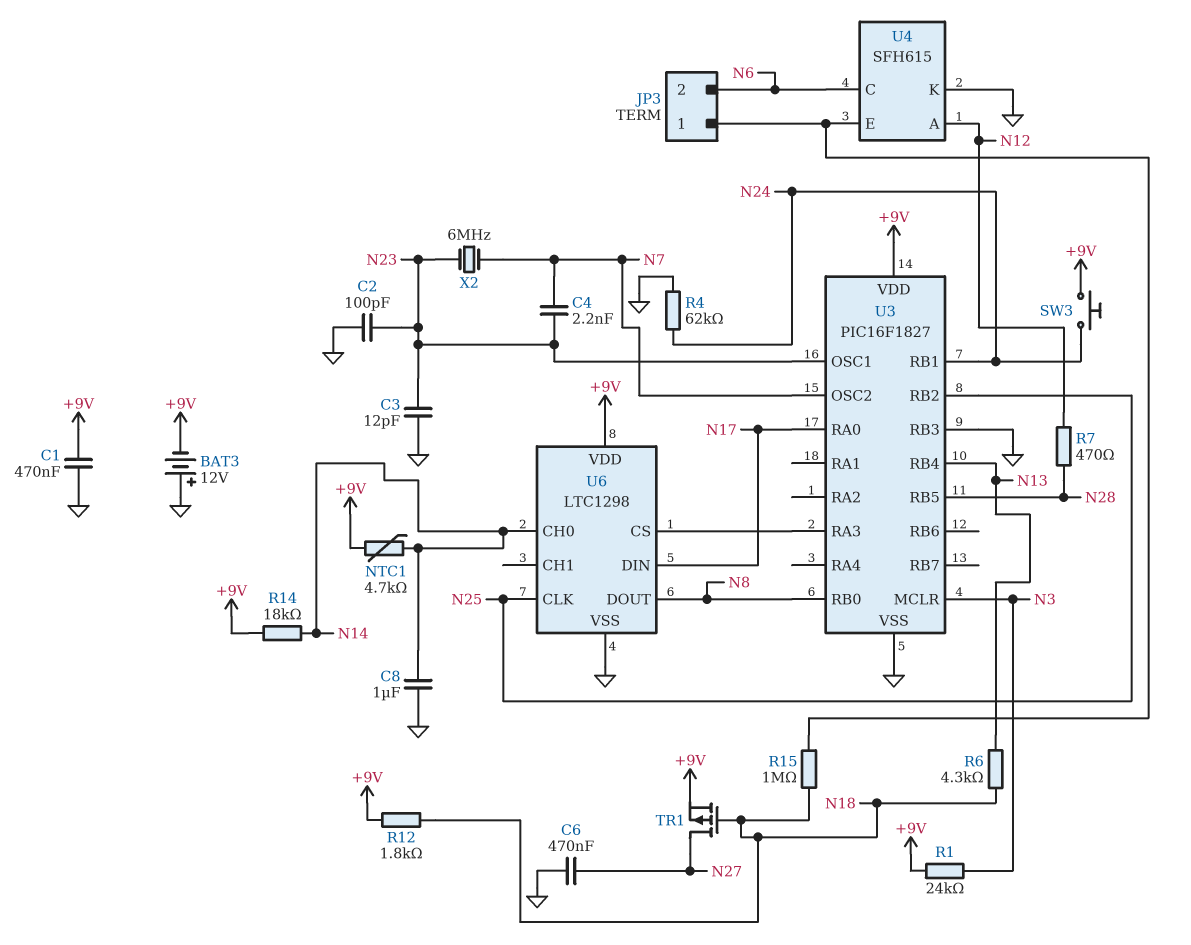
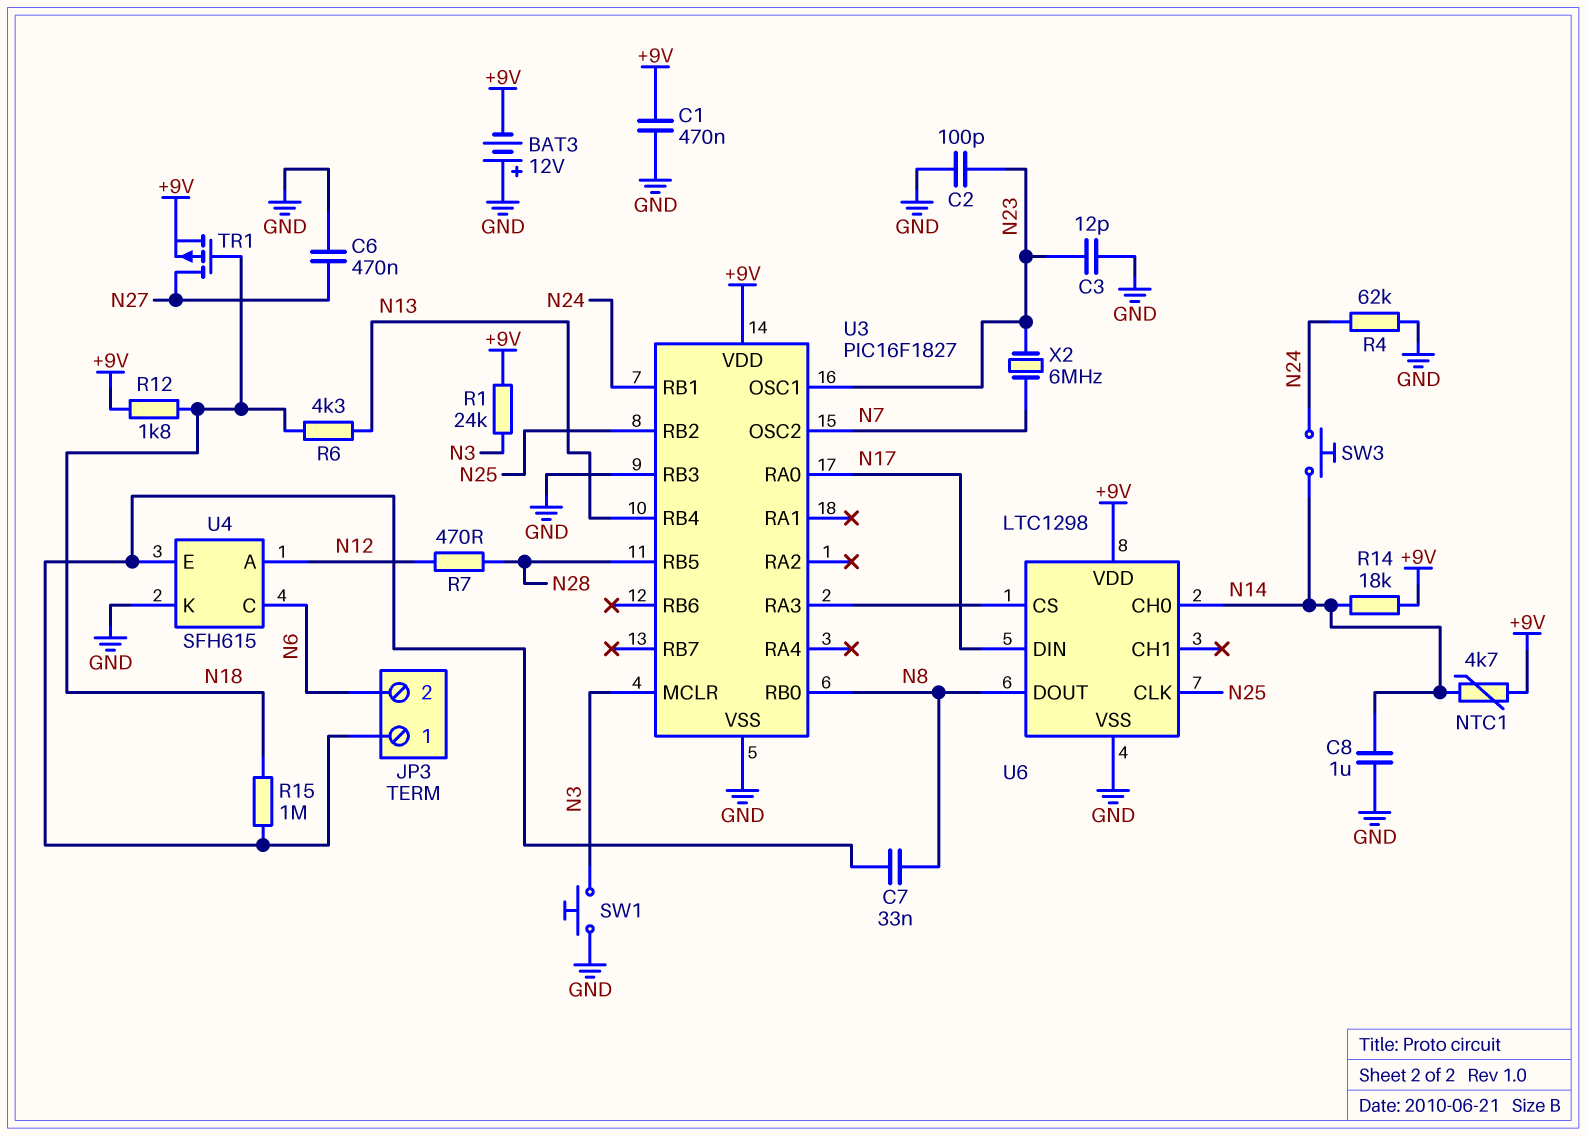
C4: 2.2nF (N7, N23) -> none
C7: none -> 33nF (JP3/1, N8)
SW1: none -> button (GND, N3)
SW3: button (+9V, N24) -> button (N14, N24)

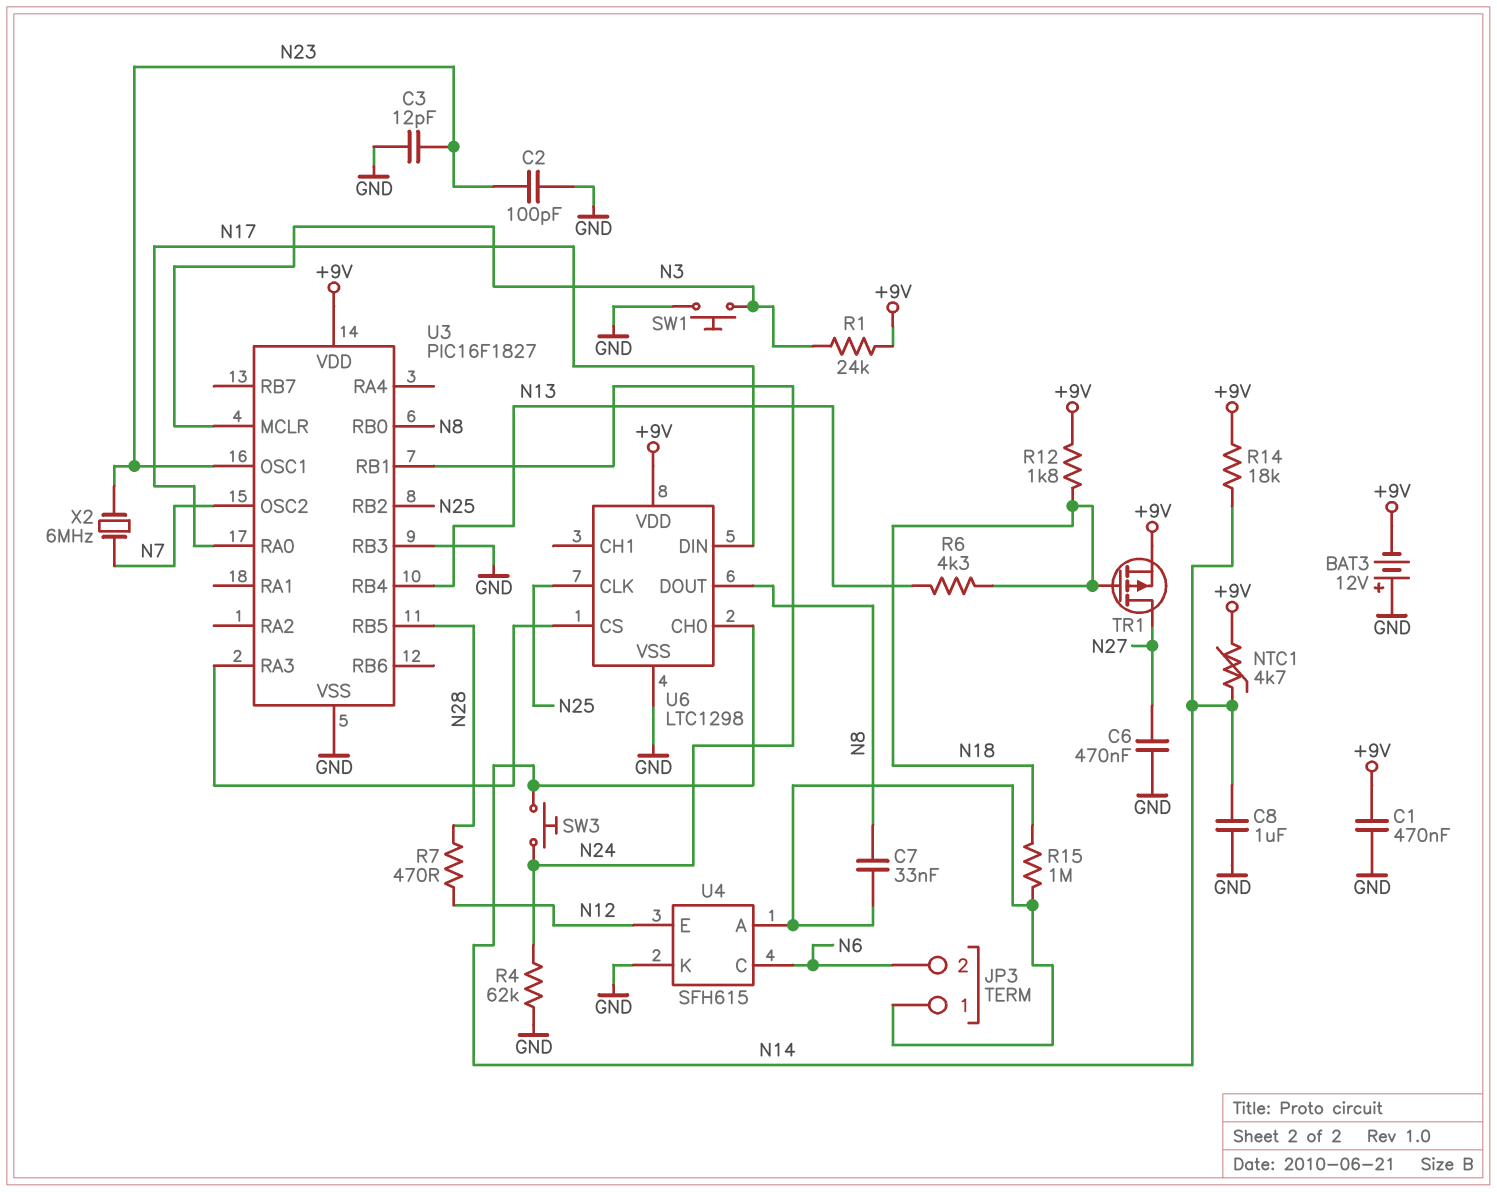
U4 pin A: N12 -> JP3/1
U4 pin E: JP3/1 -> N12

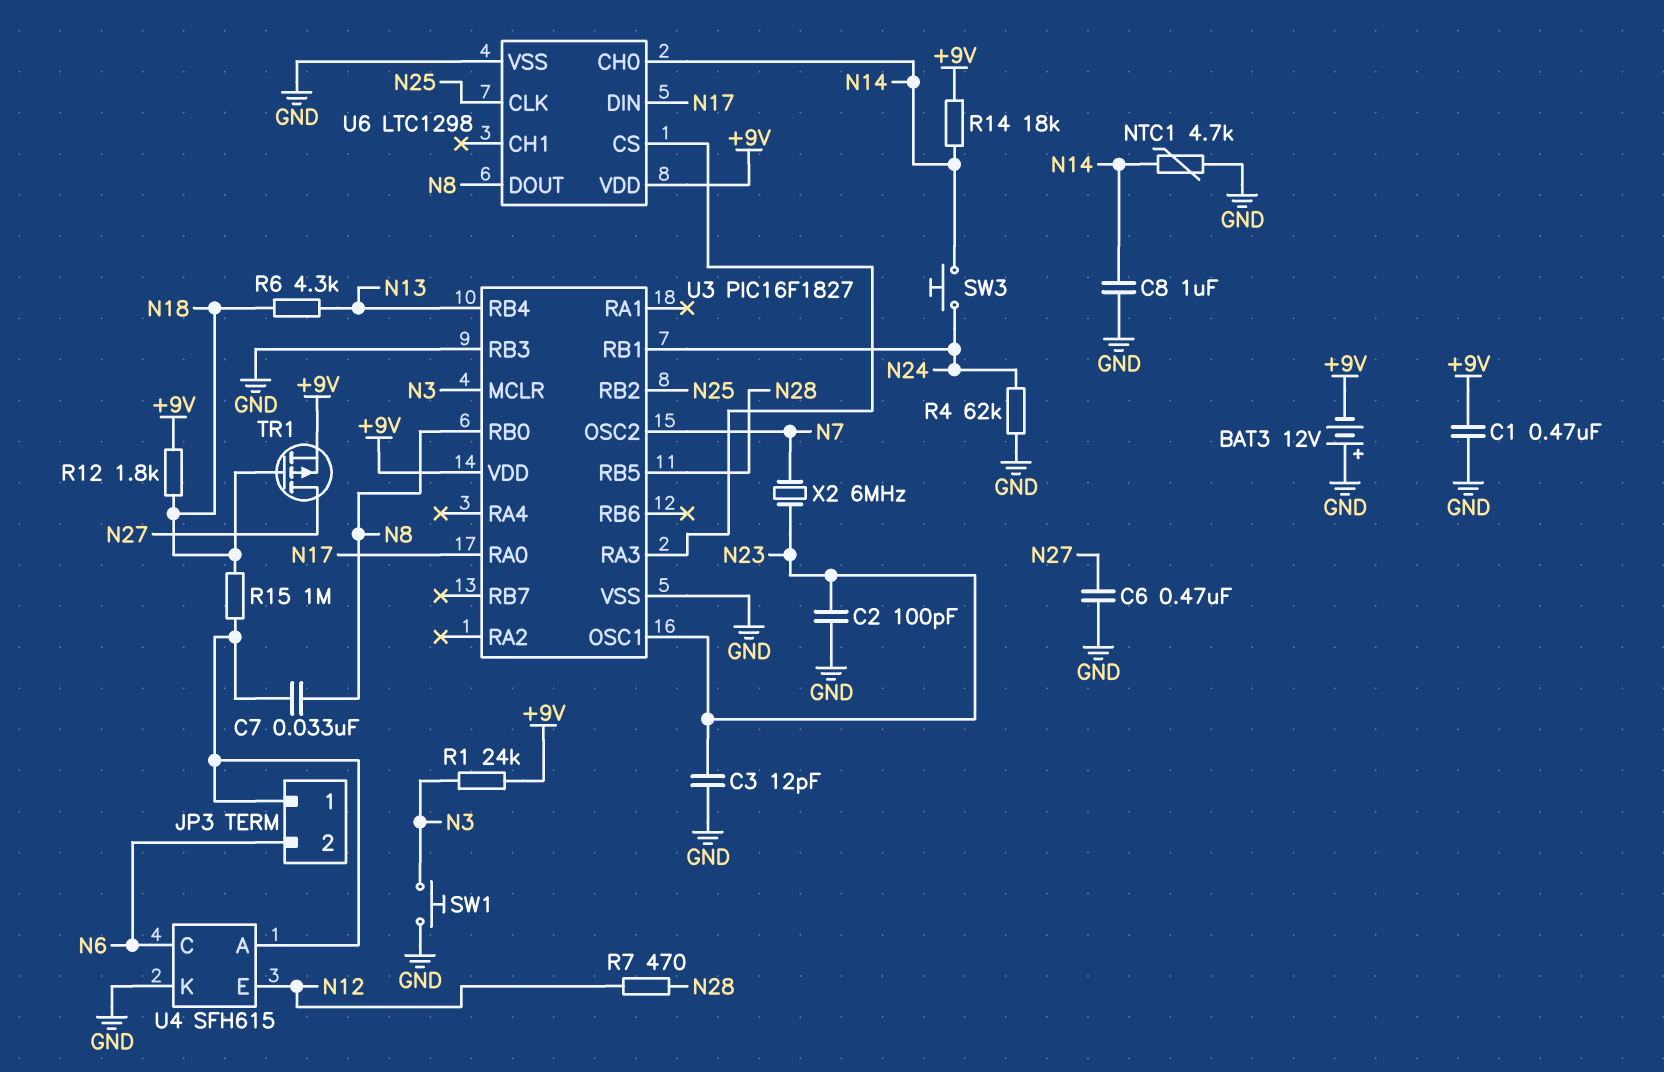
NTC1: 4.7k (+9V, N14) -> 4.7k (GND, N14)

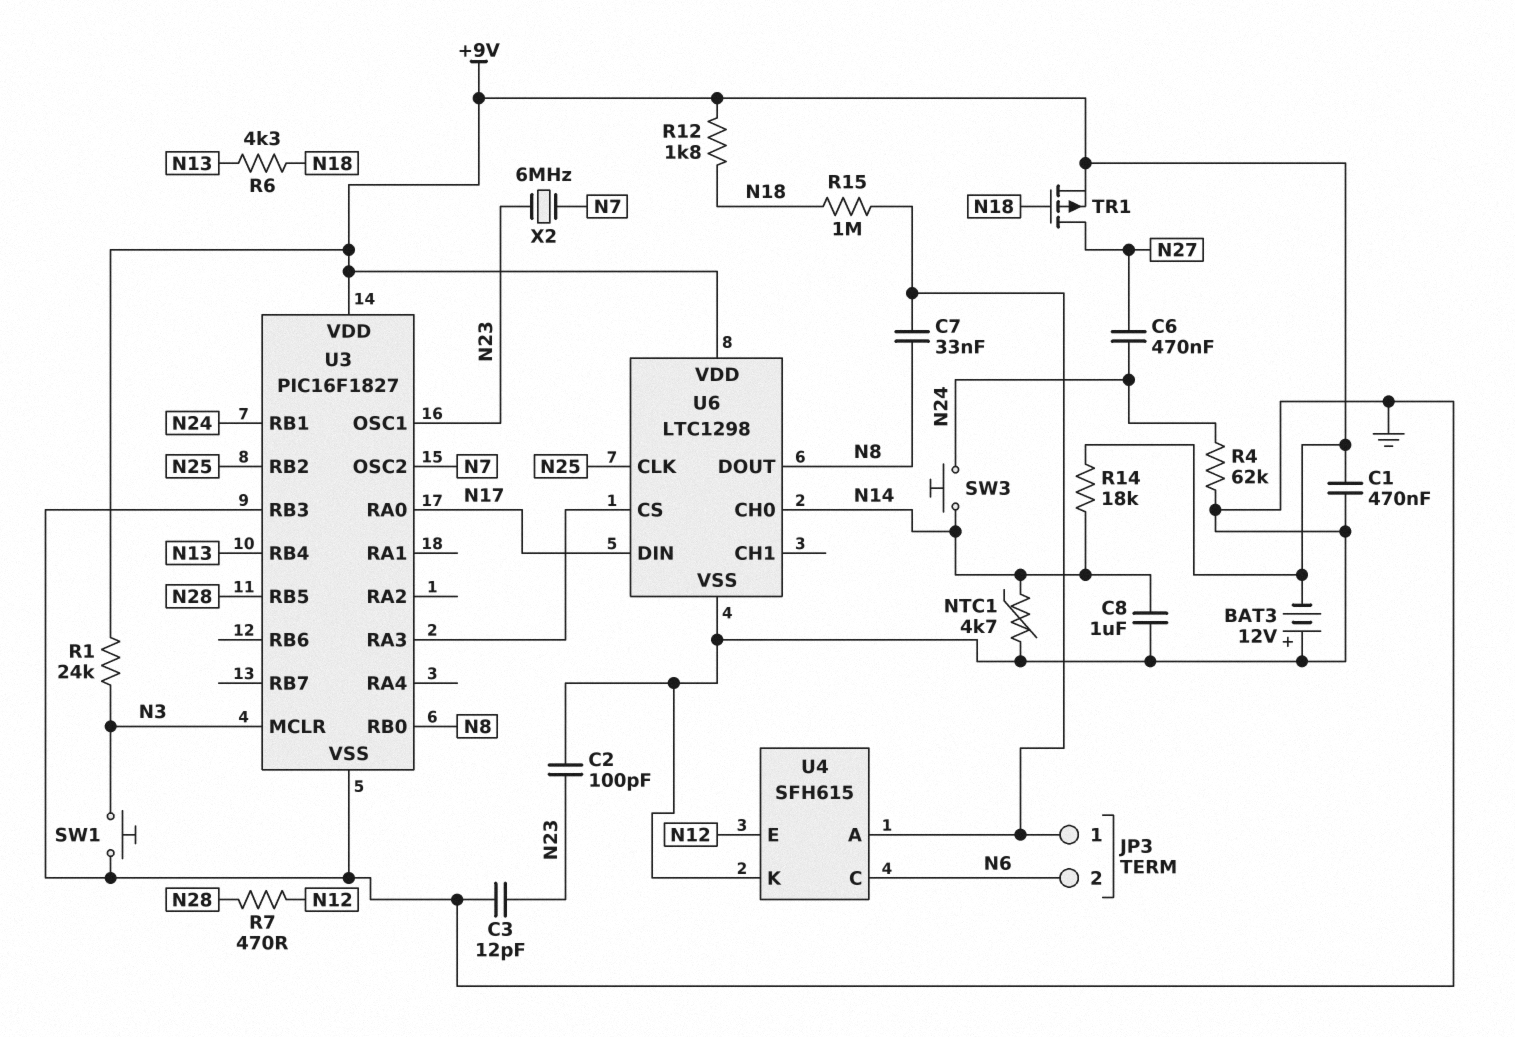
C6: 470nF (GND, N27) -> 470nF (N24, N27)

